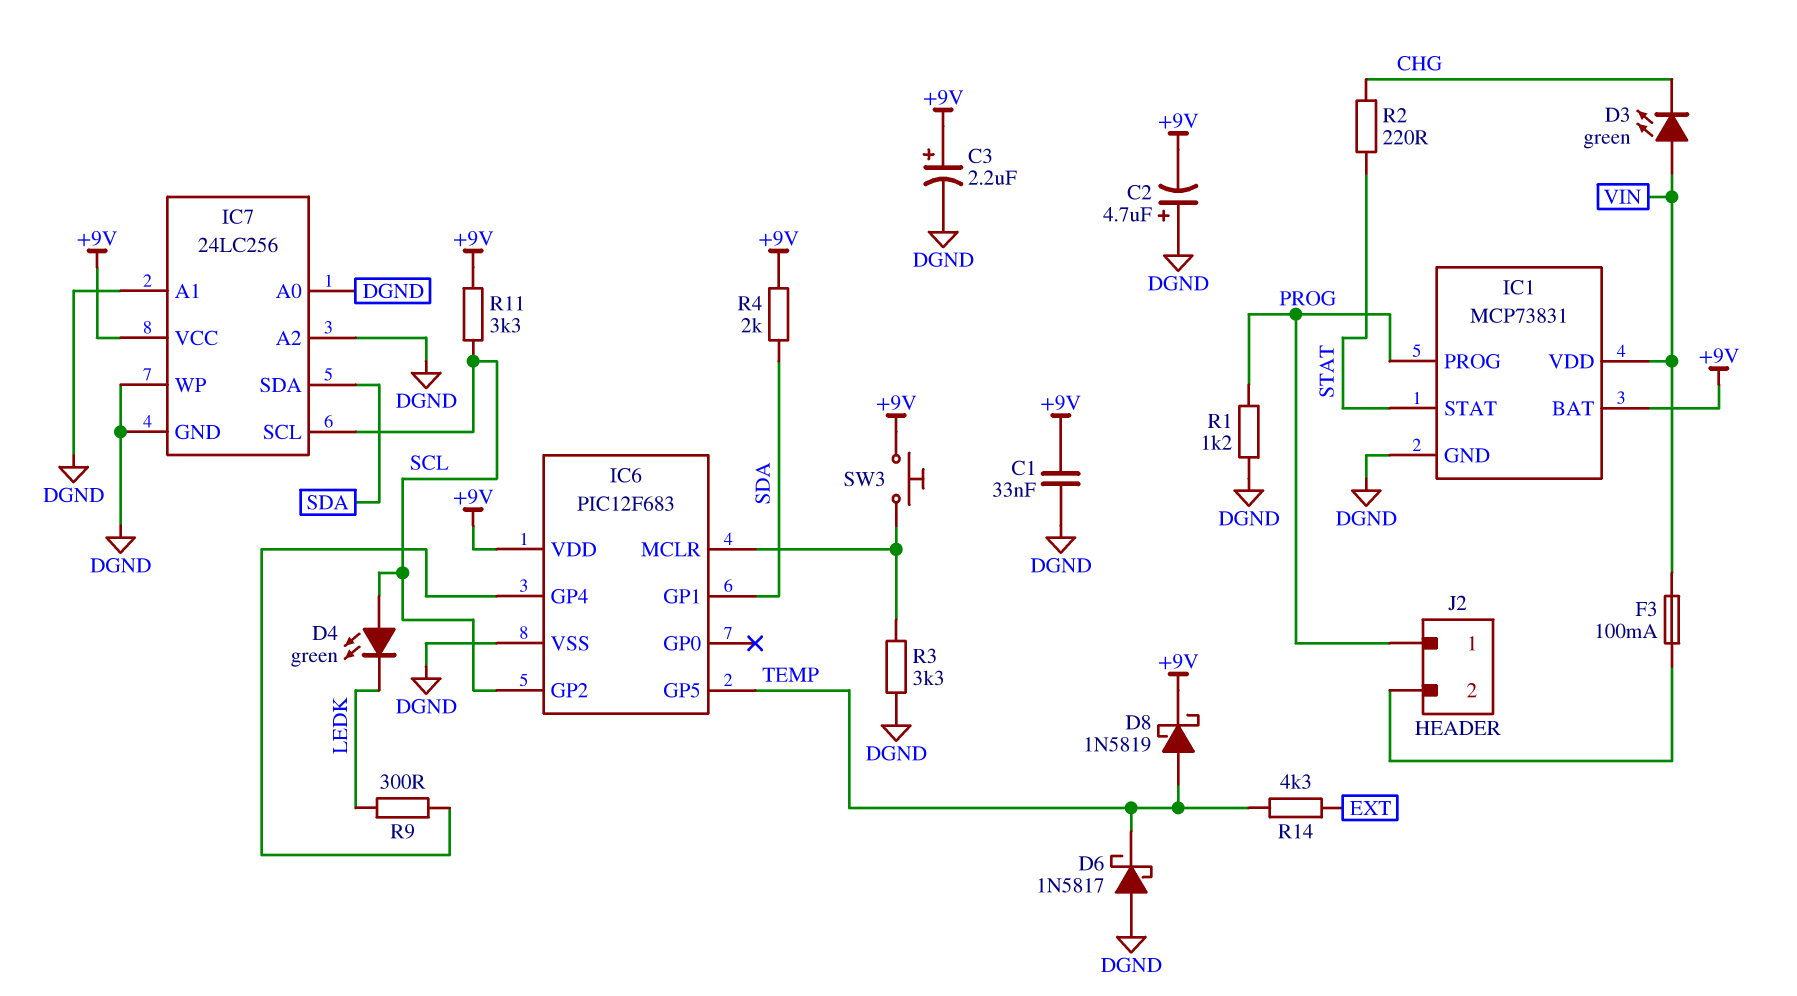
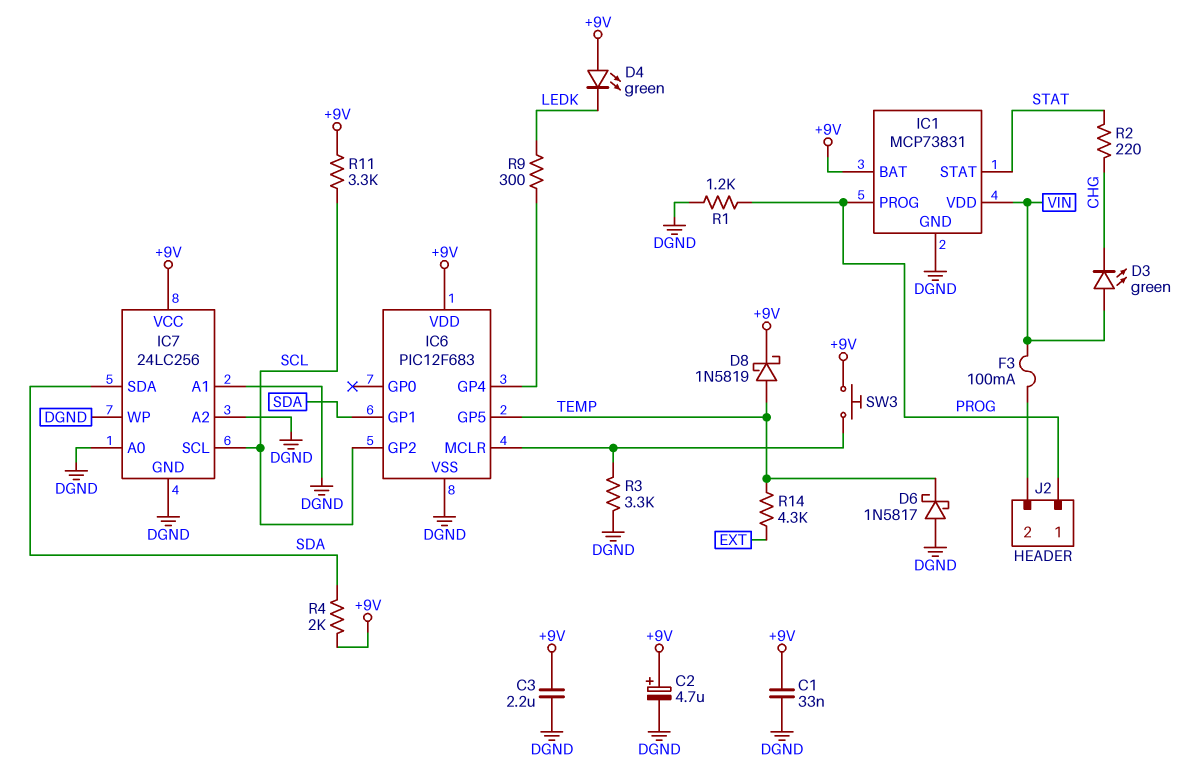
C2: 4.7uF (plus DGND, minus +9V) -> 4.7uF (plus +9V, minus DGND)
C3: 2.2uF (plus +9V, minus DGND) -> 2.2uF (+9V, DGND)
D4: LED green (A SCL, K LEDK) -> LED green (A +9V, K LEDK)

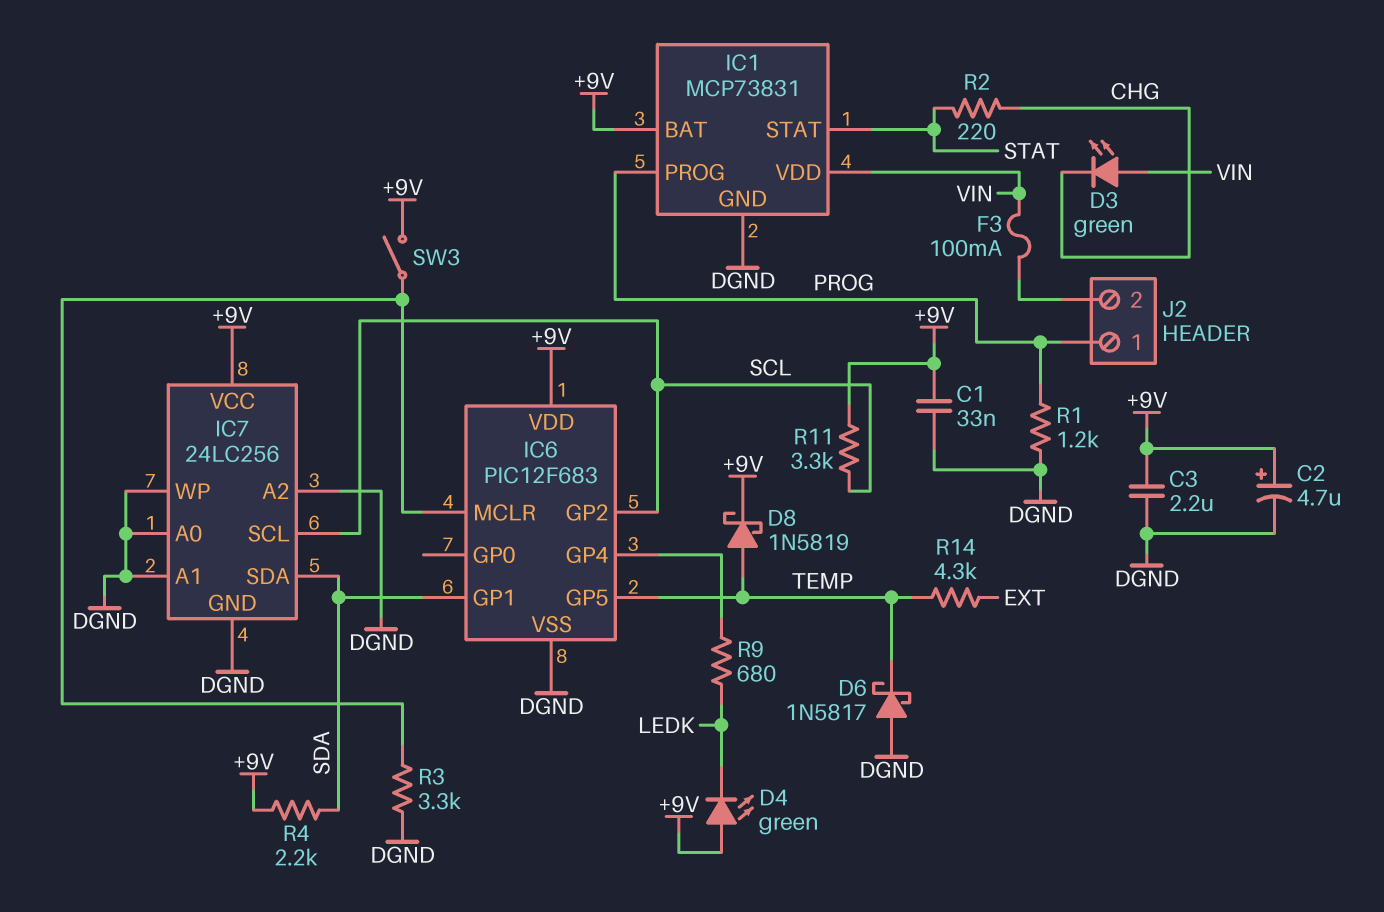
R4: 2k (+9V, SDA) -> 2.2k (+9V, SDA)
R9: 300 (IC6/GP4, LEDK) -> 680 (IC6/GP4, LEDK)
SW3: button (+9V, IC6/MCLR) -> switch (+9V, IC6/MCLR)

